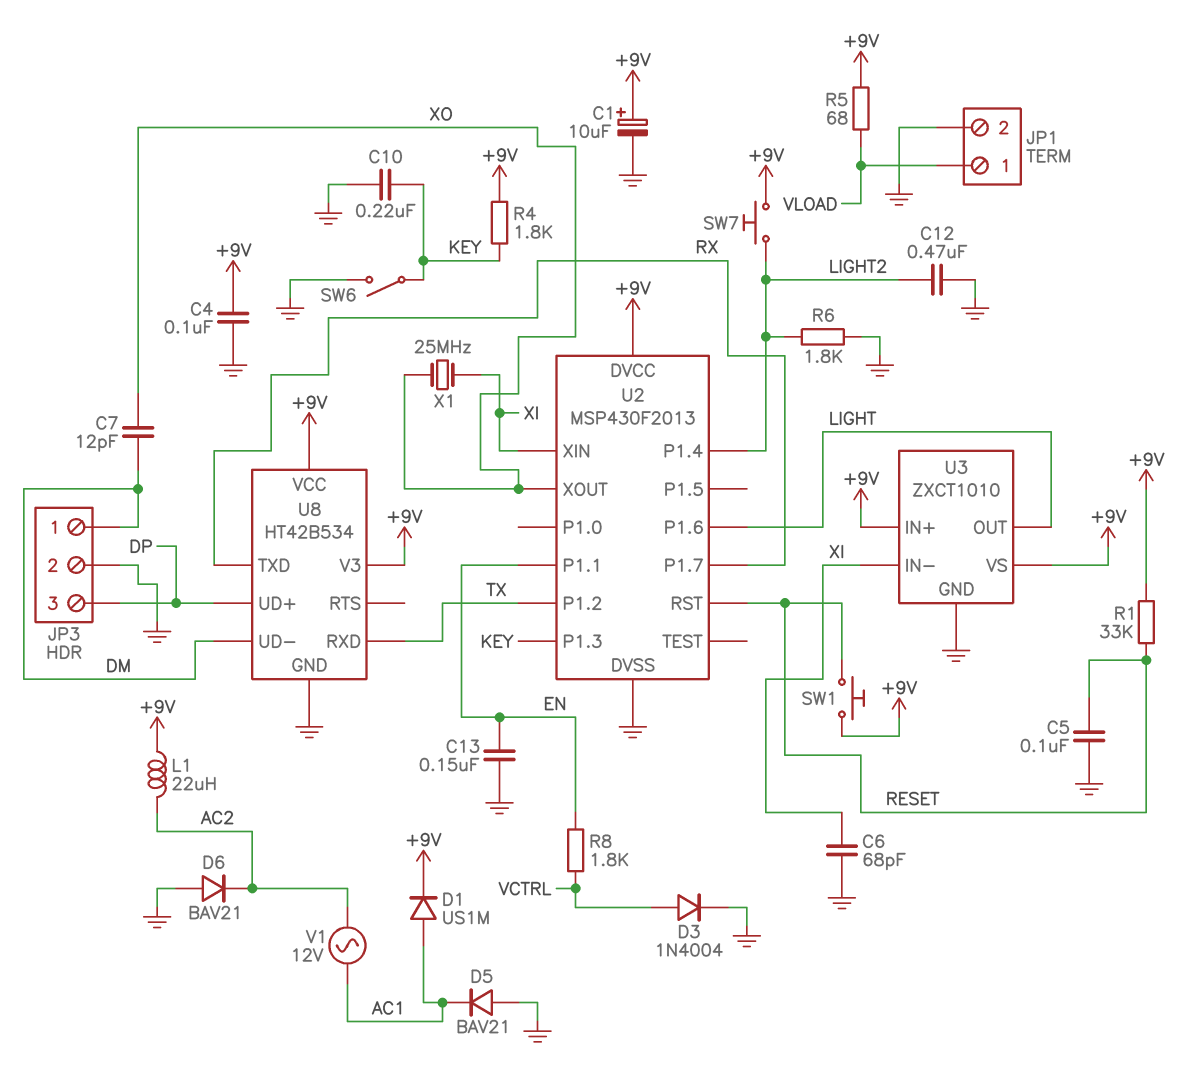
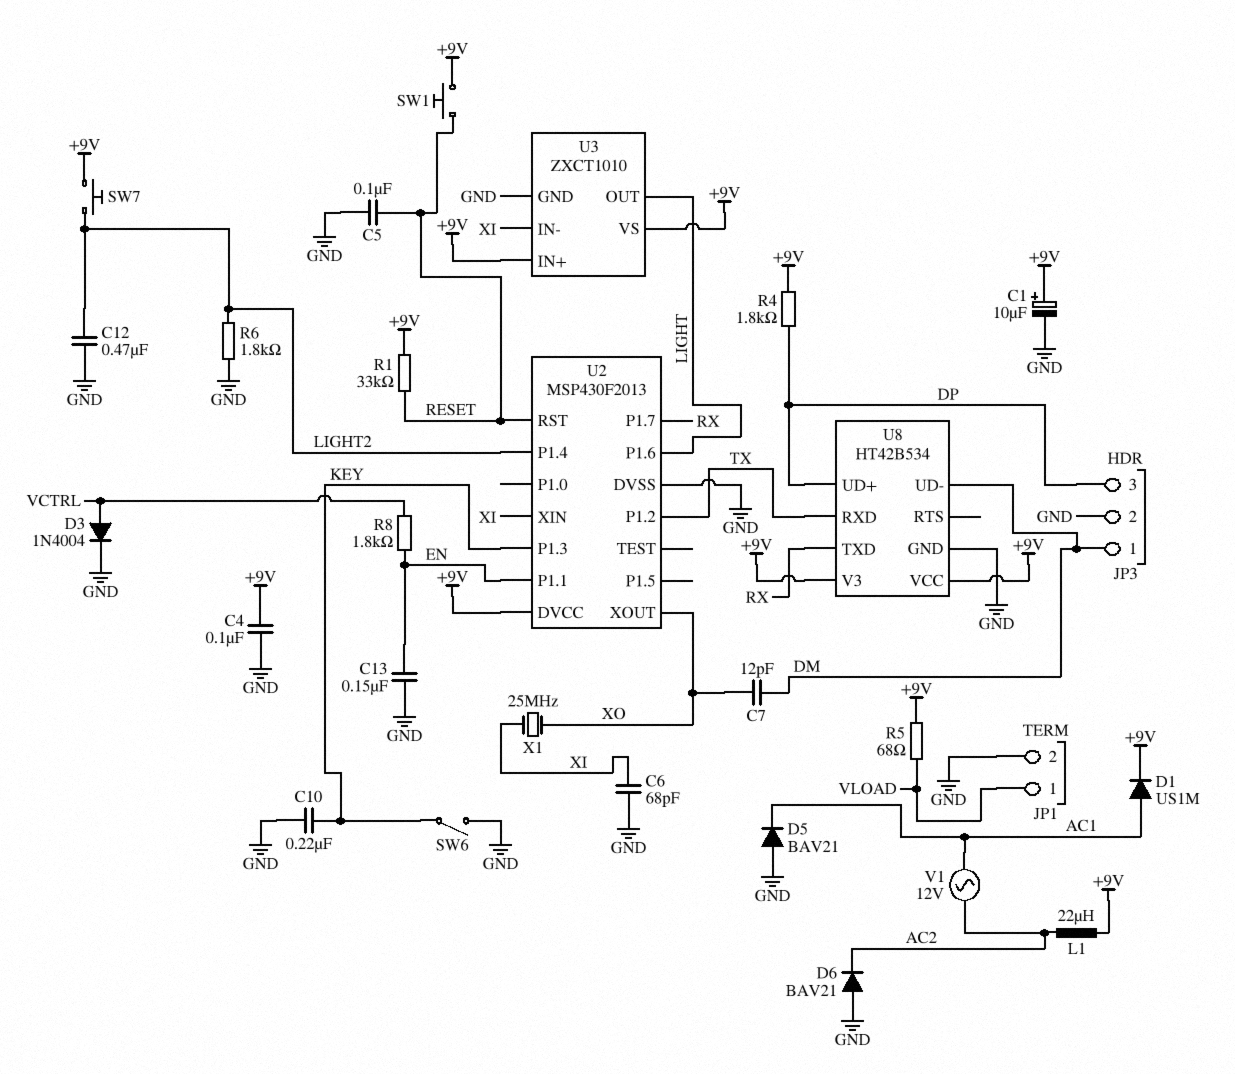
R4: 1.8k (+9V, KEY) -> 1.8k (+9V, DP)

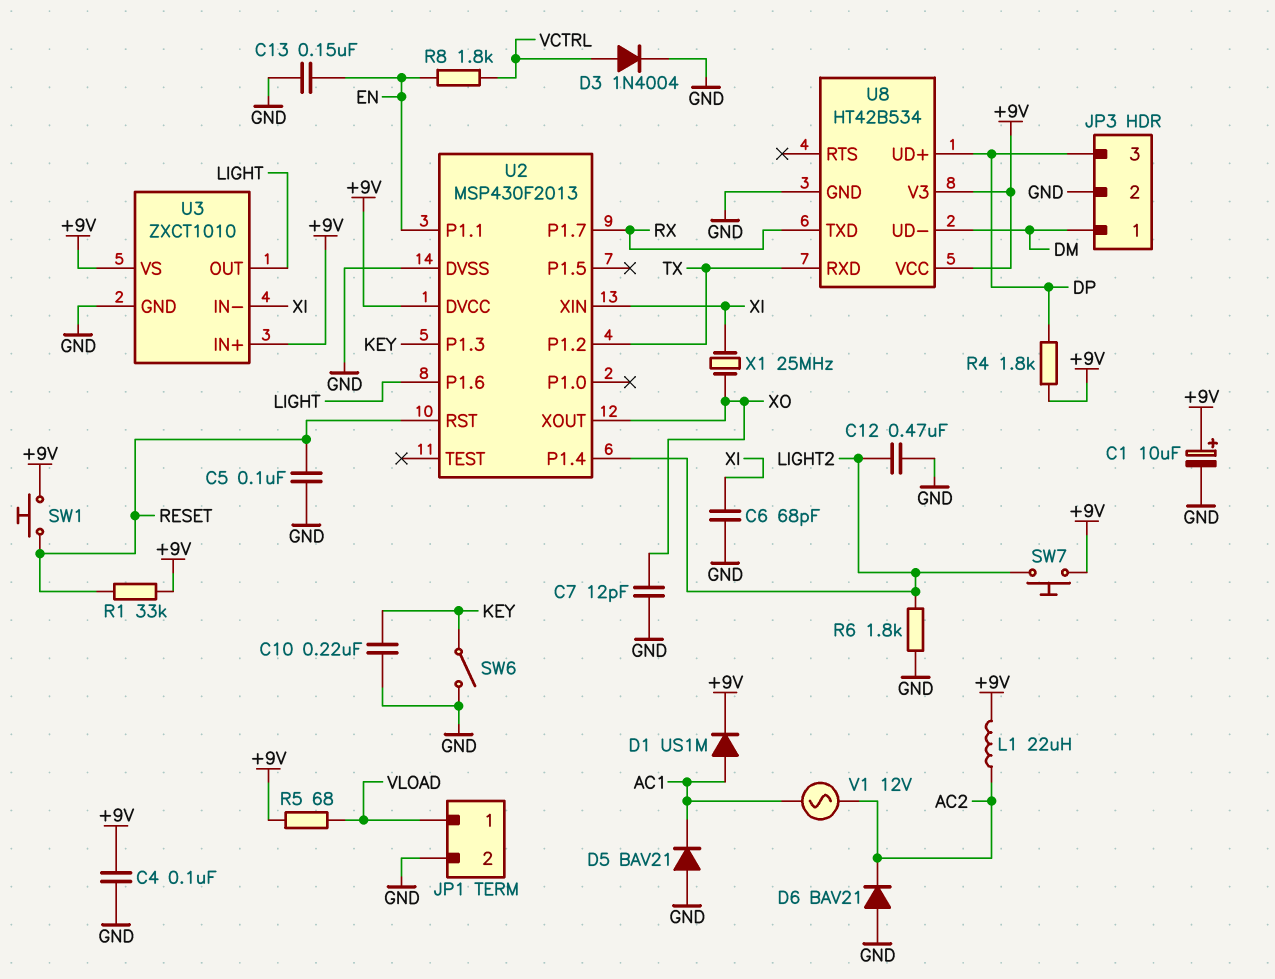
C7: 12pF (DM, XO) -> 12pF (GND, XO)

